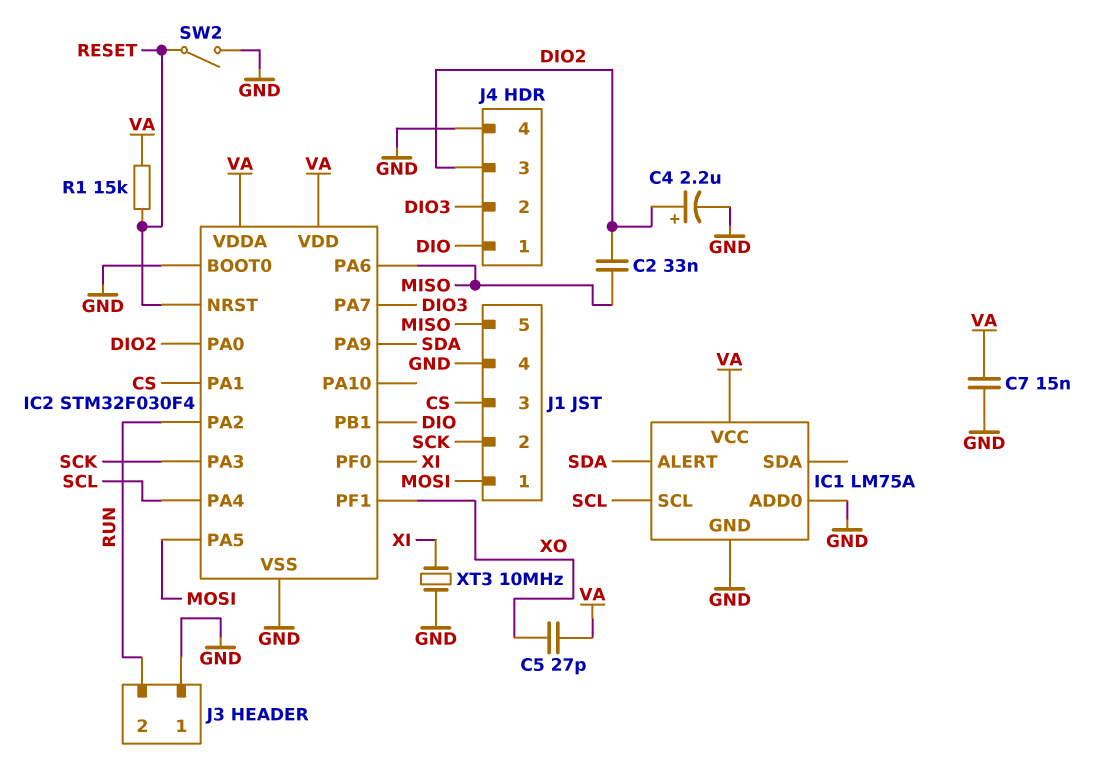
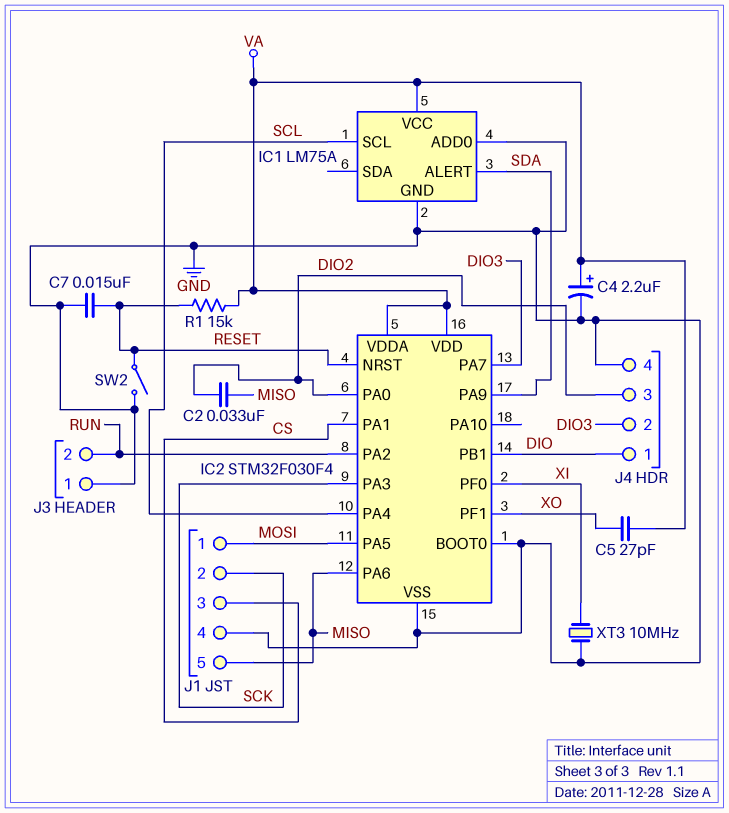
C4: 2.2uF (plus DIO2, minus GND) -> 2.2uF (plus VA, minus GND)
C7: 15nF (GND, VA) -> 15nF (GND, RESET)

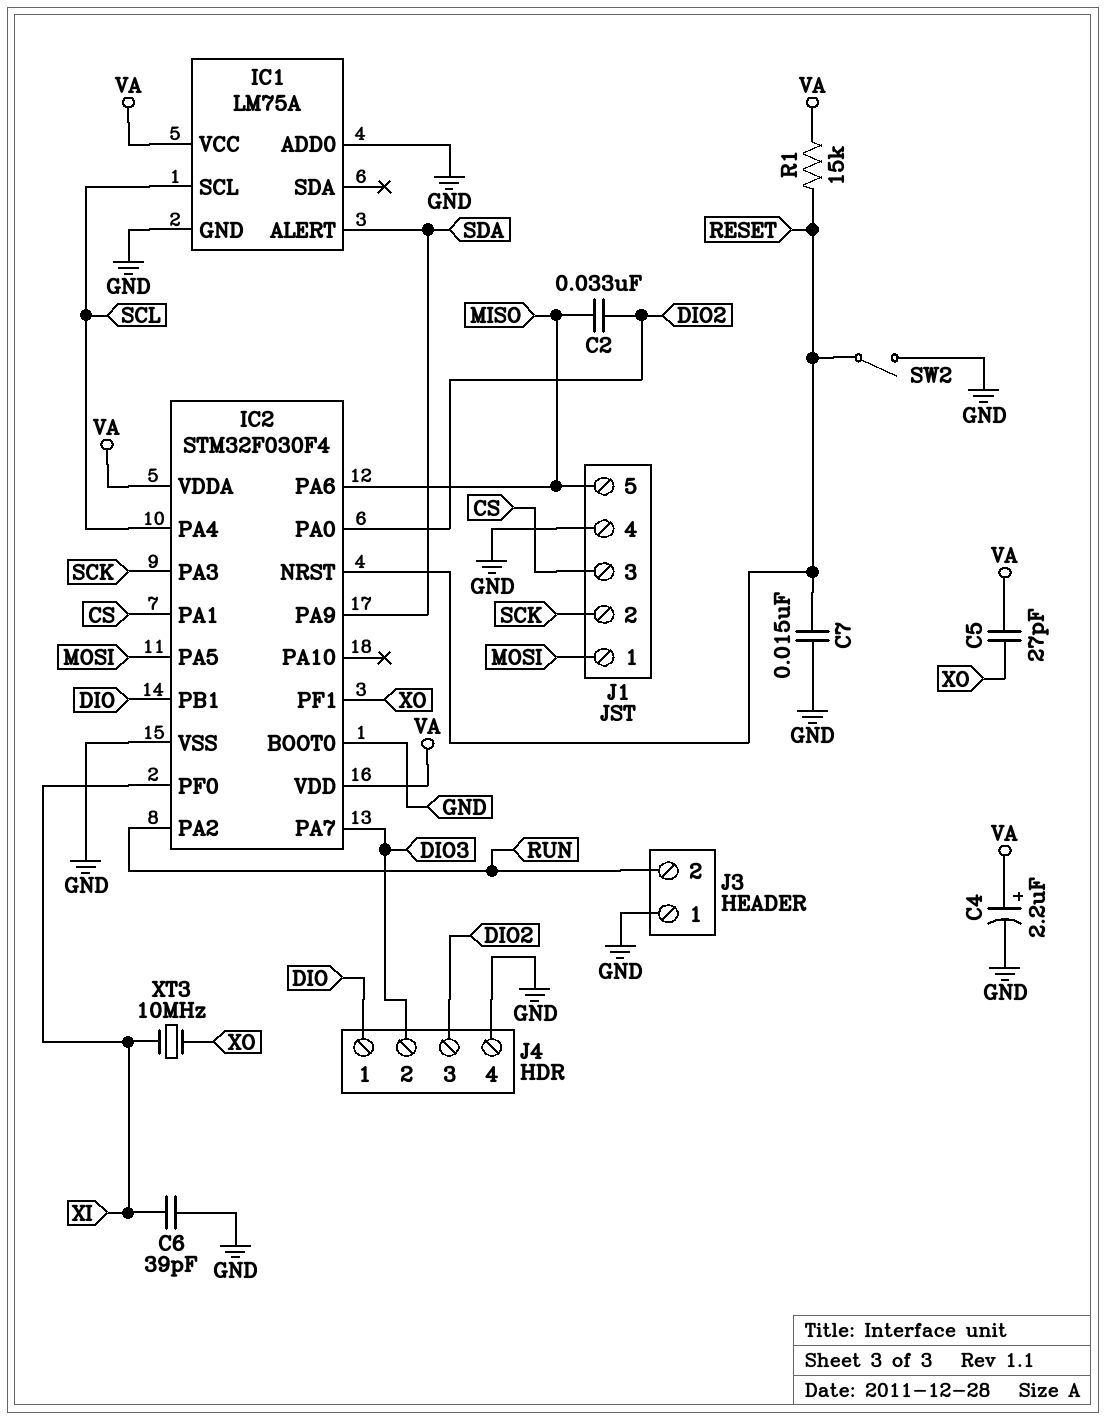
C6: none -> 39pF (GND, XI)
XT3: 10MHz (GND, XI) -> 10MHz (XI, XO)

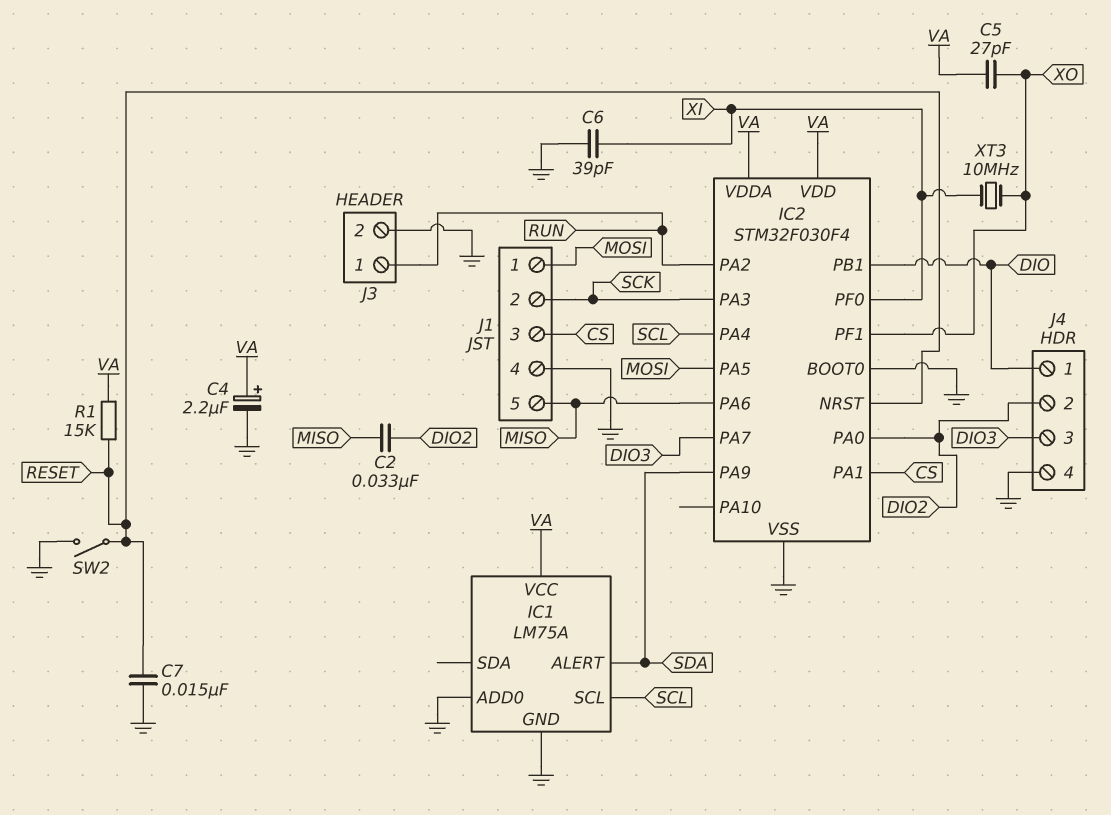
J3 pin 1: GND -> RUN
J3 pin 2: RUN -> GND
J4 pin 2: DIO3 -> DIO2
J4 pin 3: DIO2 -> DIO3

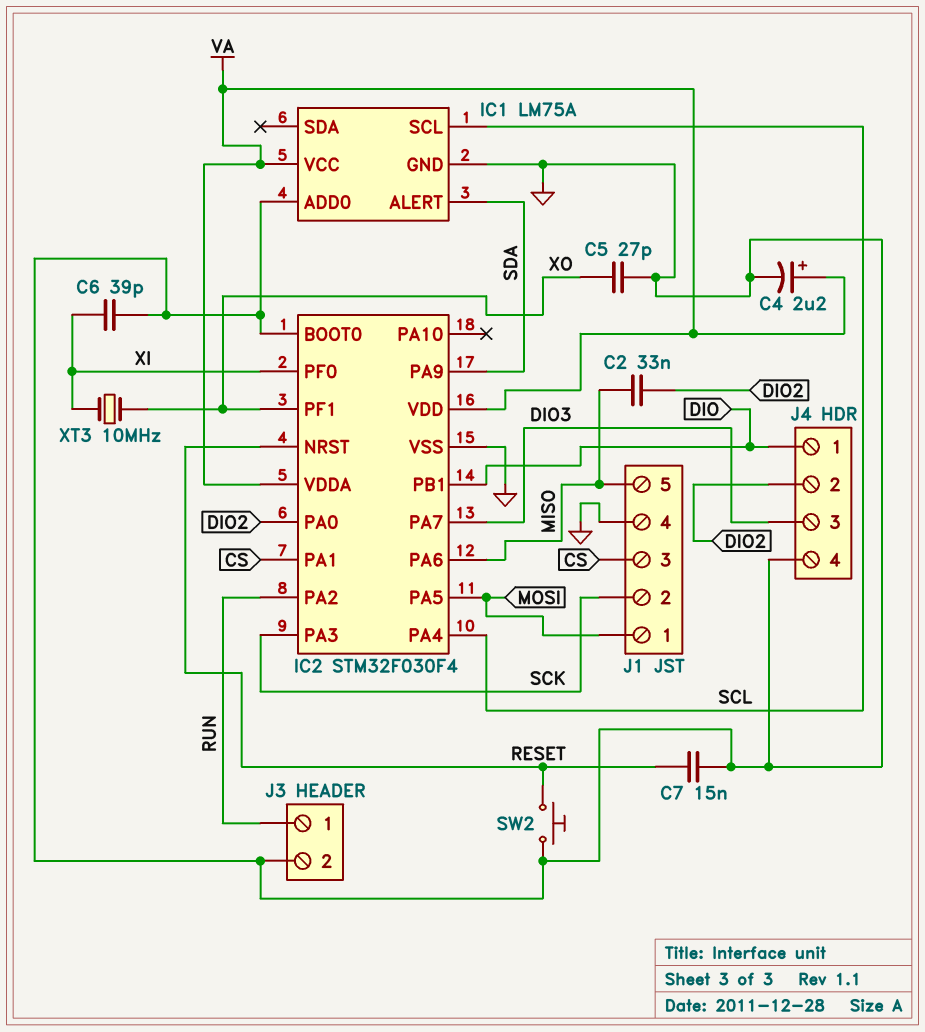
C5: 27pF (VA, XO) -> 27pF (GND, XO)
R1: 15k (RESET, VA) -> none
SW2: switch (GND, RESET) -> button (GND, RESET)

